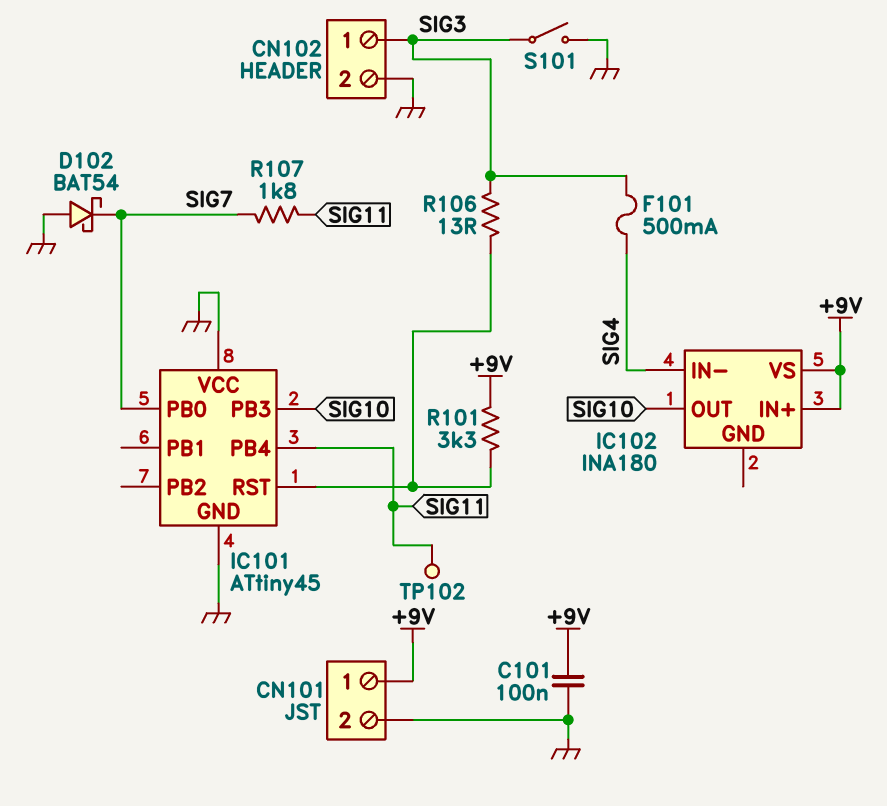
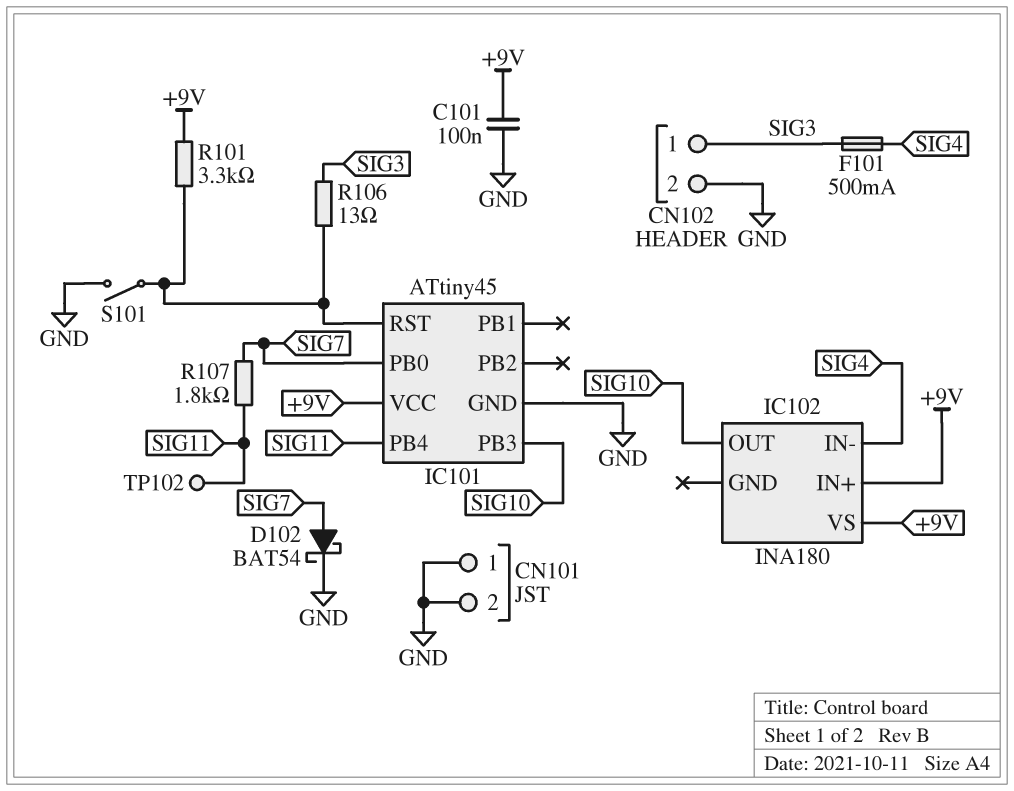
CN101 pin 1: +9V -> GND
D102: schottky BAT54 (A GND, K SIG7) -> schottky BAT54 (A SIG7, K GND)
IC101 pin VCC: GND -> +9V
S101: switch (GND, SIG3) -> switch (GND, IC101/RST)

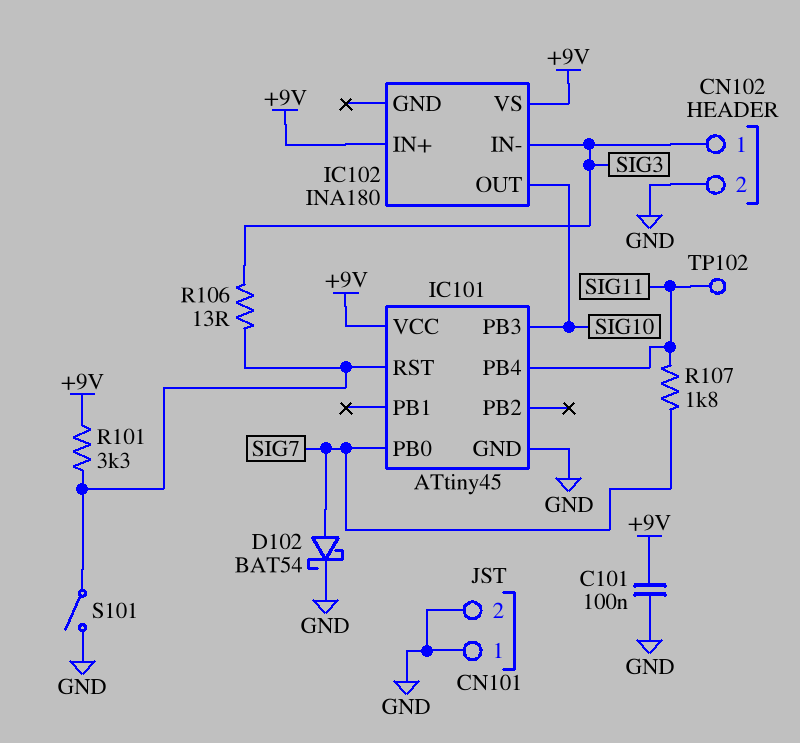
F101: 500mA (SIG3, SIG4) -> none
IC102 pin IN-: SIG4 -> SIG3

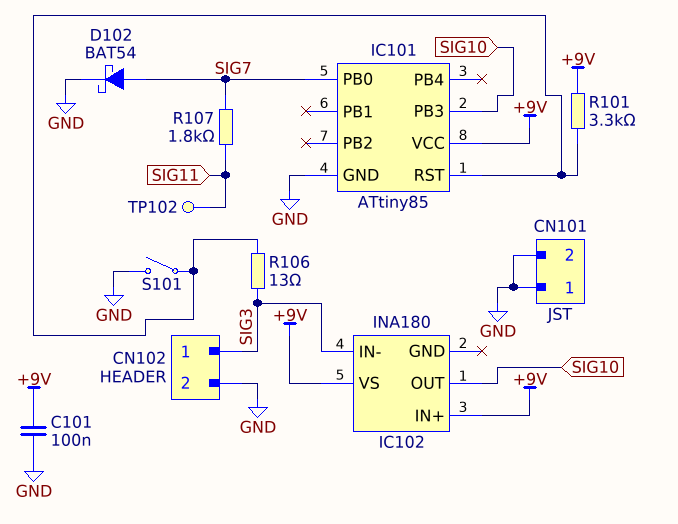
IC101: ATtiny45 -> ATtiny85
IC101 pin PB4: SIG11 -> none

